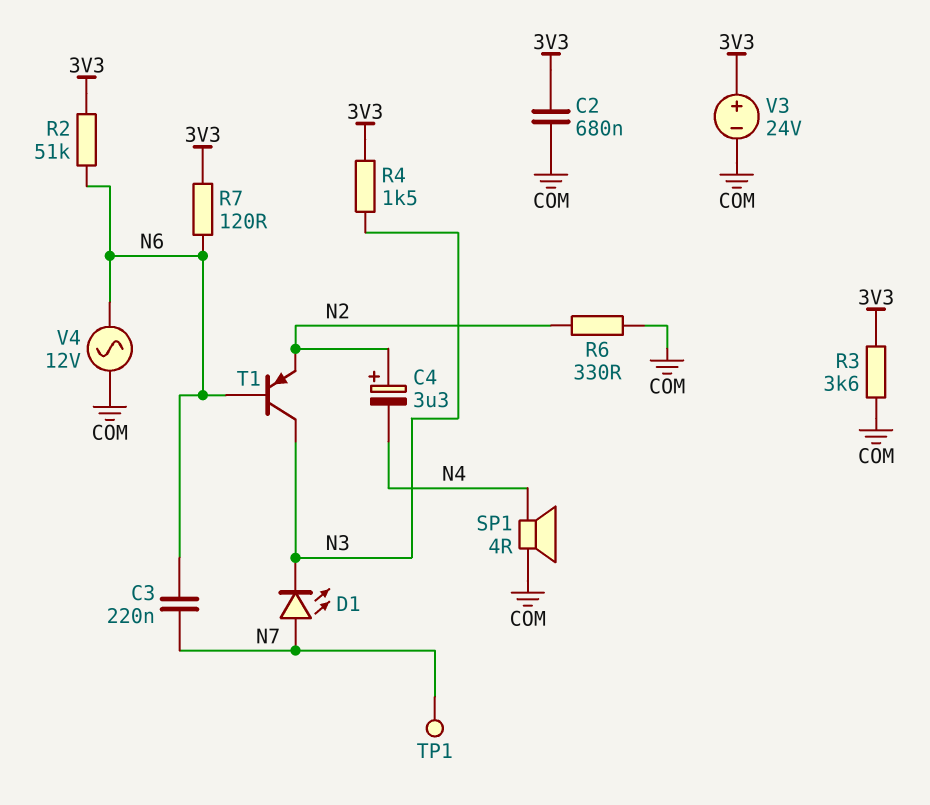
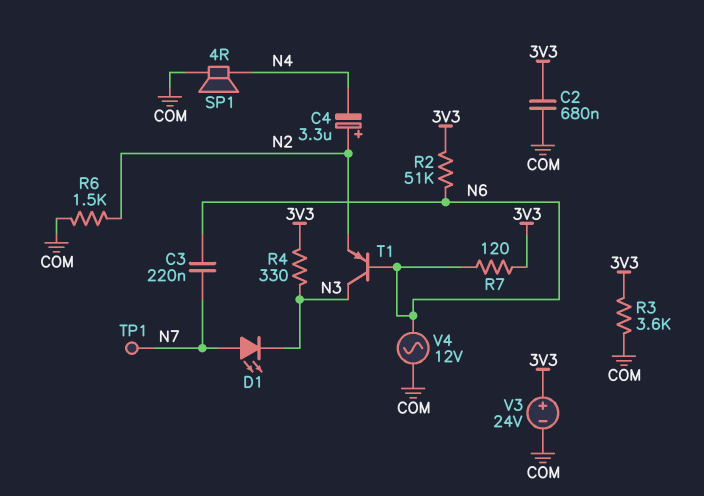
R4: 1.5k (3V3, N3) -> 330 (3V3, N3)
R6: 330 (COM, N2) -> 1.5k (COM, N2)

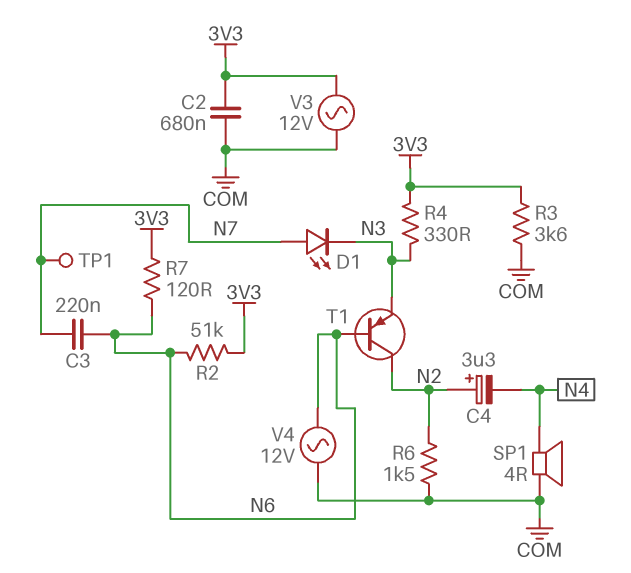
T1: PNP (B N6, C N3, E N2) -> PNP (B N6, C N2, E N3)
V3: 24V (plus 3V3, minus COM) -> AC 12V (3V3, COM)

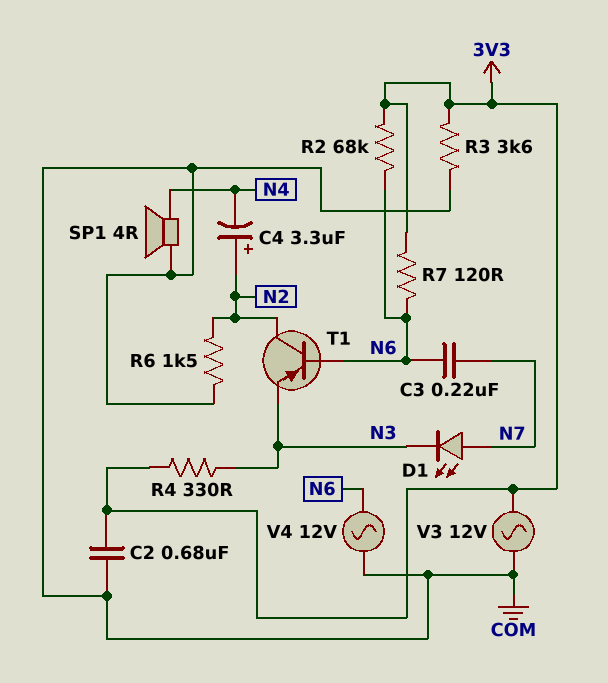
R2: 51k (3V3, N6) -> 68k (3V3, N6)
TP1: test point (N7) -> none

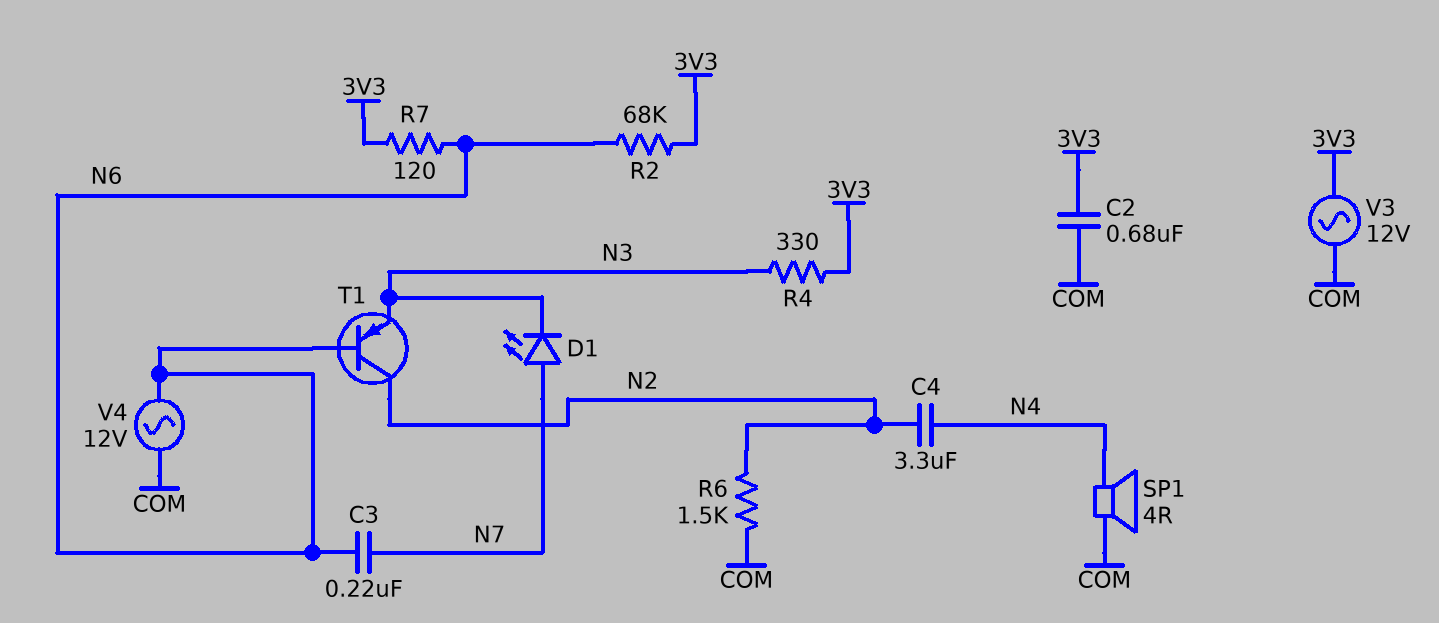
C4: 3.3uF (plus N2, minus N4) -> 3.3uF (N2, N4)
R3: 3.6k (3V3, COM) -> none

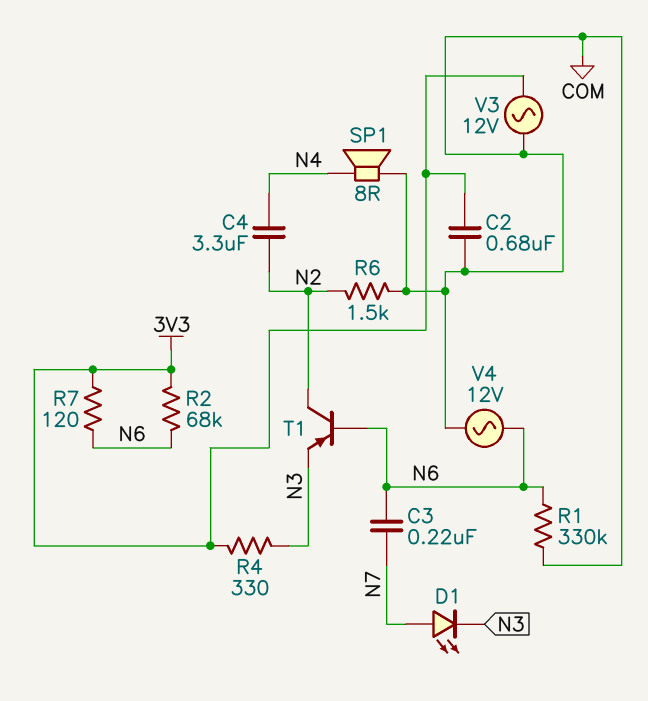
R1: none -> 330k (COM, N6)
SP1: speaker 4R (COM, N4) -> speaker 8R (COM, N4)

